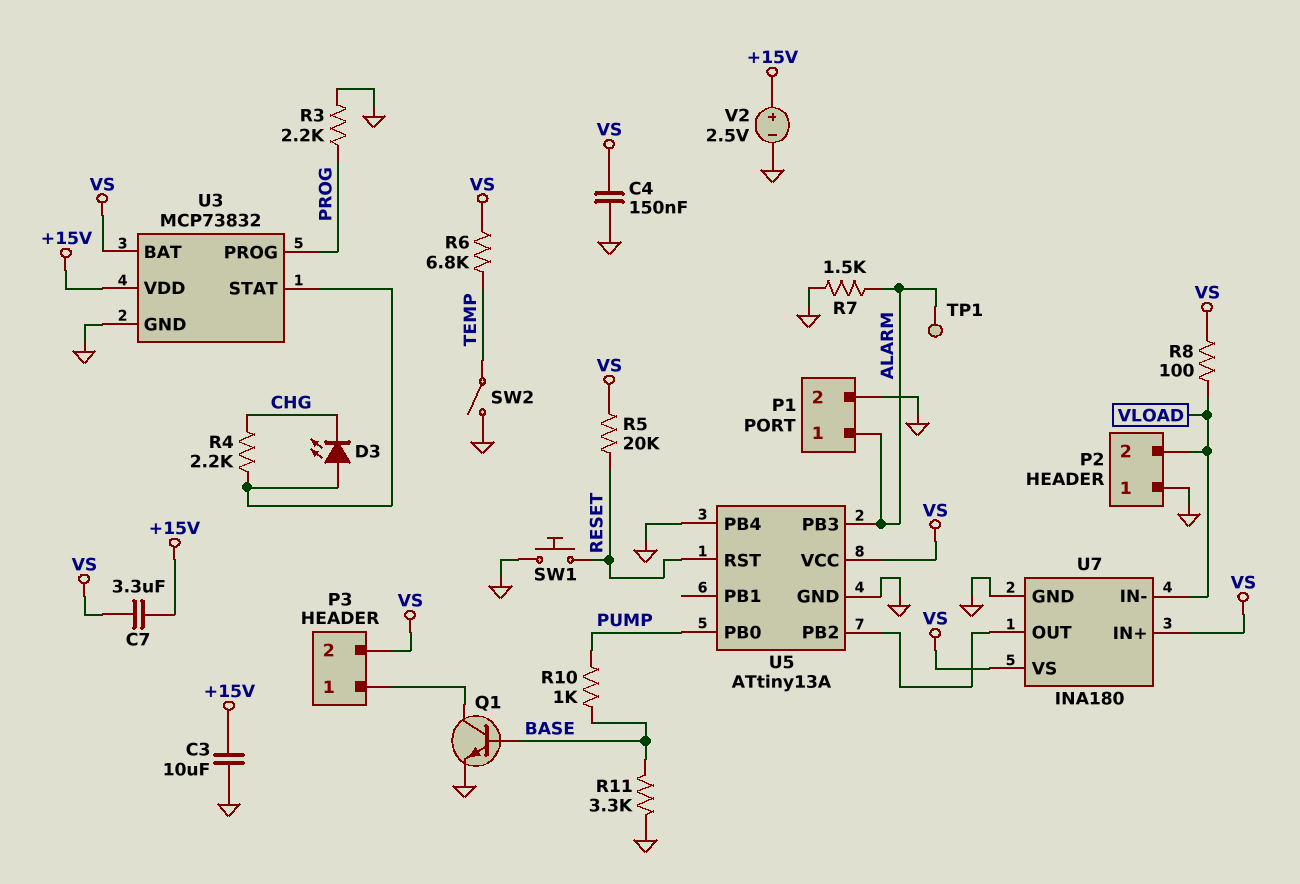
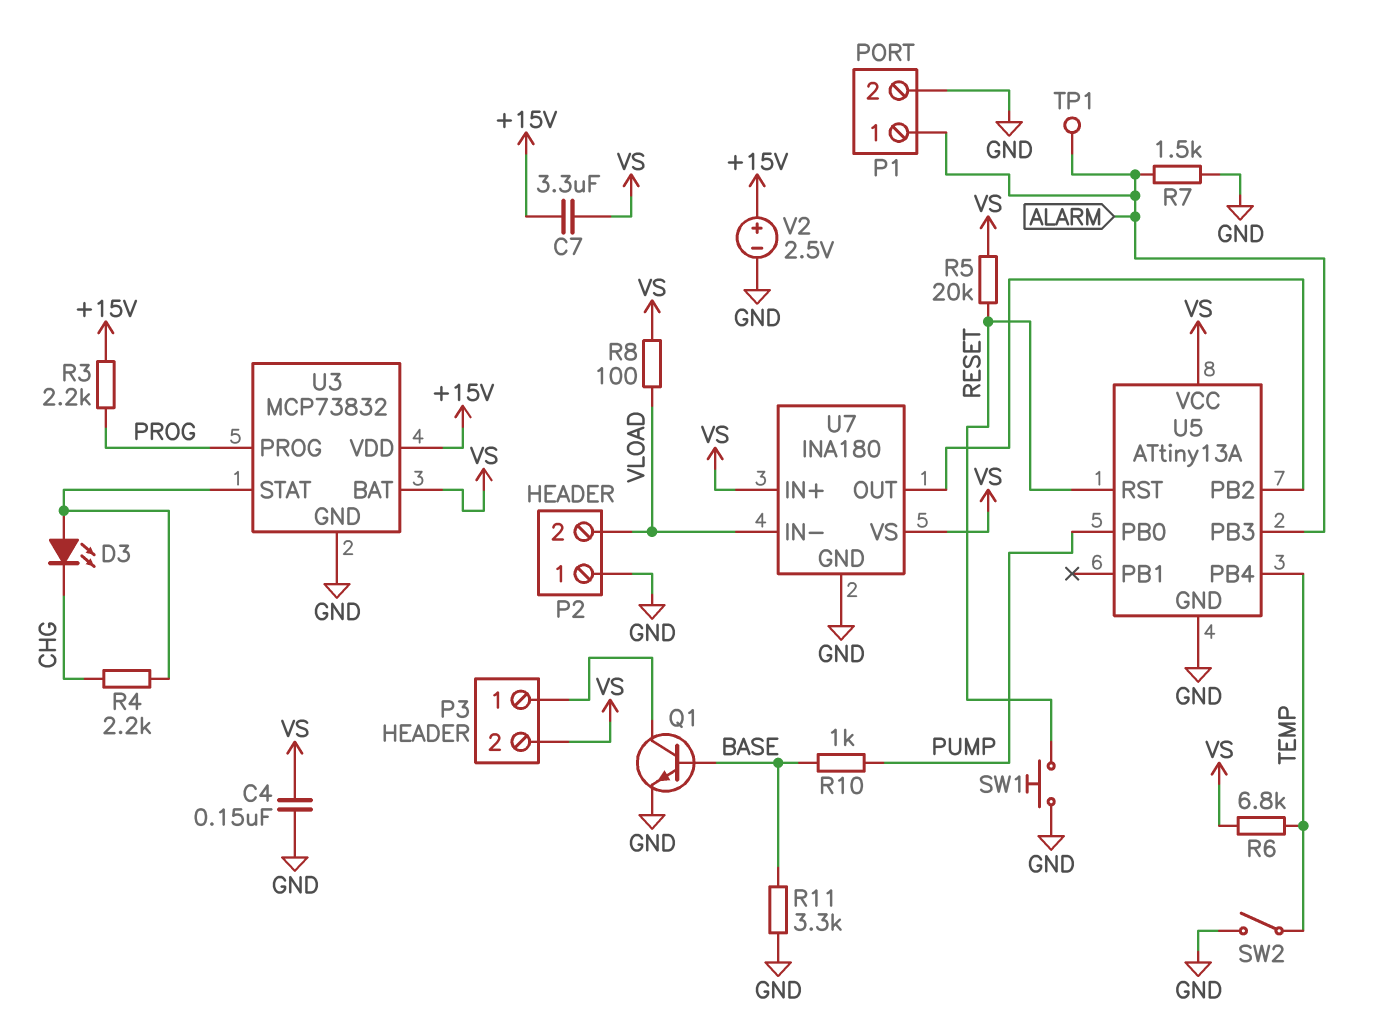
C3: 10uF (+15V, GND) -> none
R3: 2.2k (GND, PROG) -> 2.2k (+15V, PROG)
U5 pin PB4: GND -> TEMP

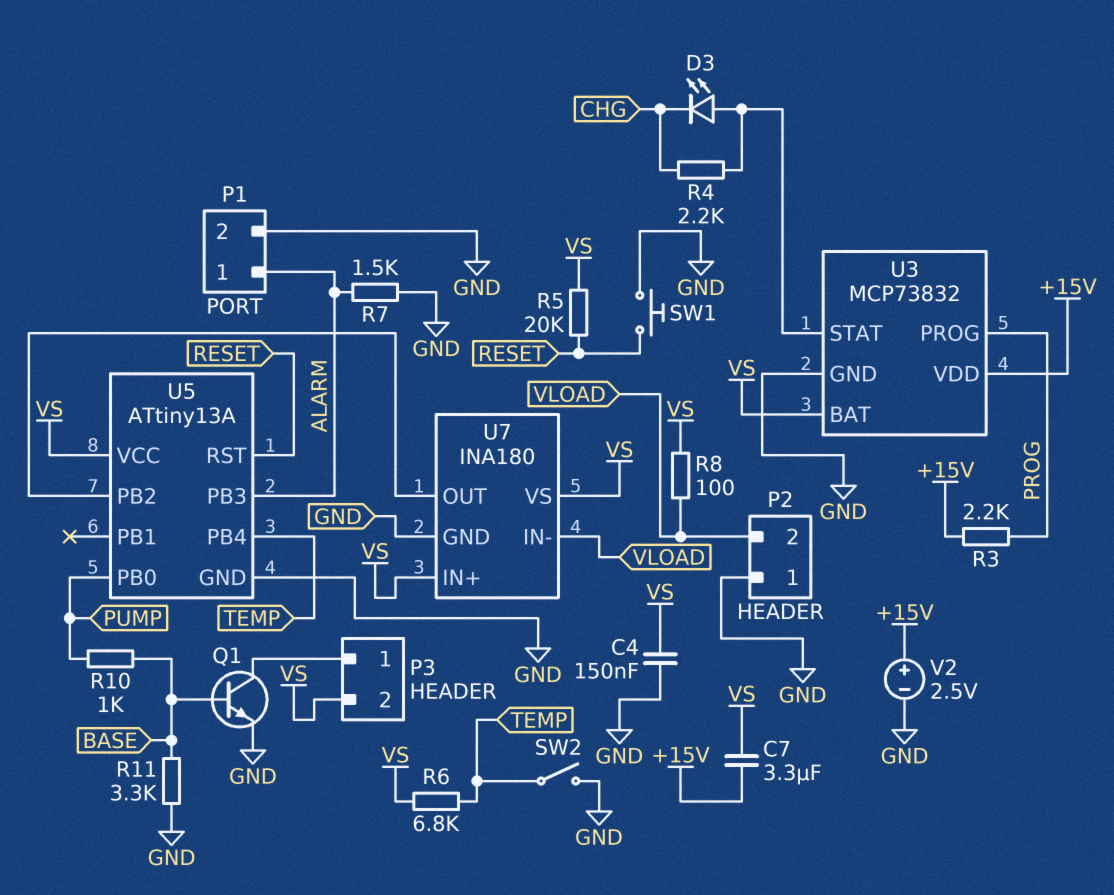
TP1: test point (ALARM) -> none

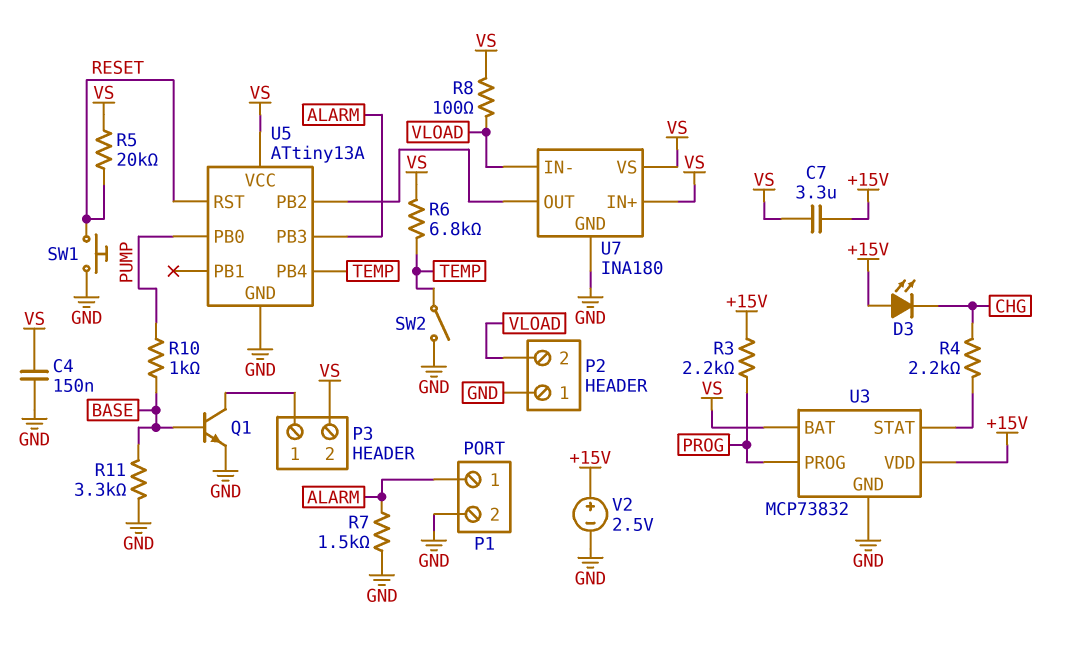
D3: LED (A U3/STAT, K CHG) -> LED (A +15V, K CHG)

